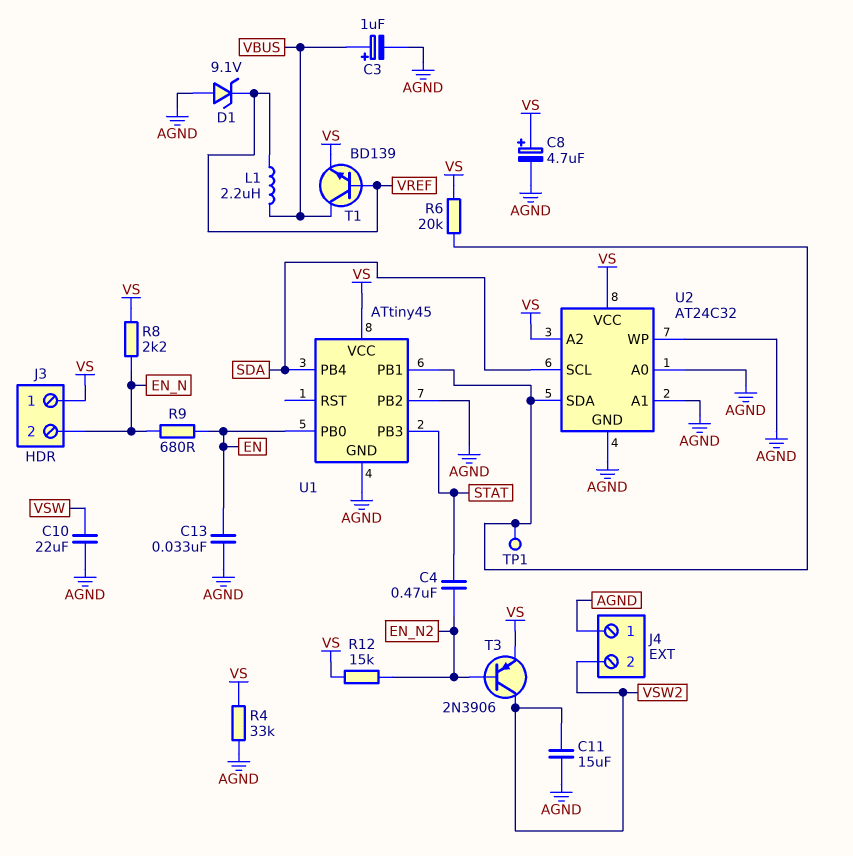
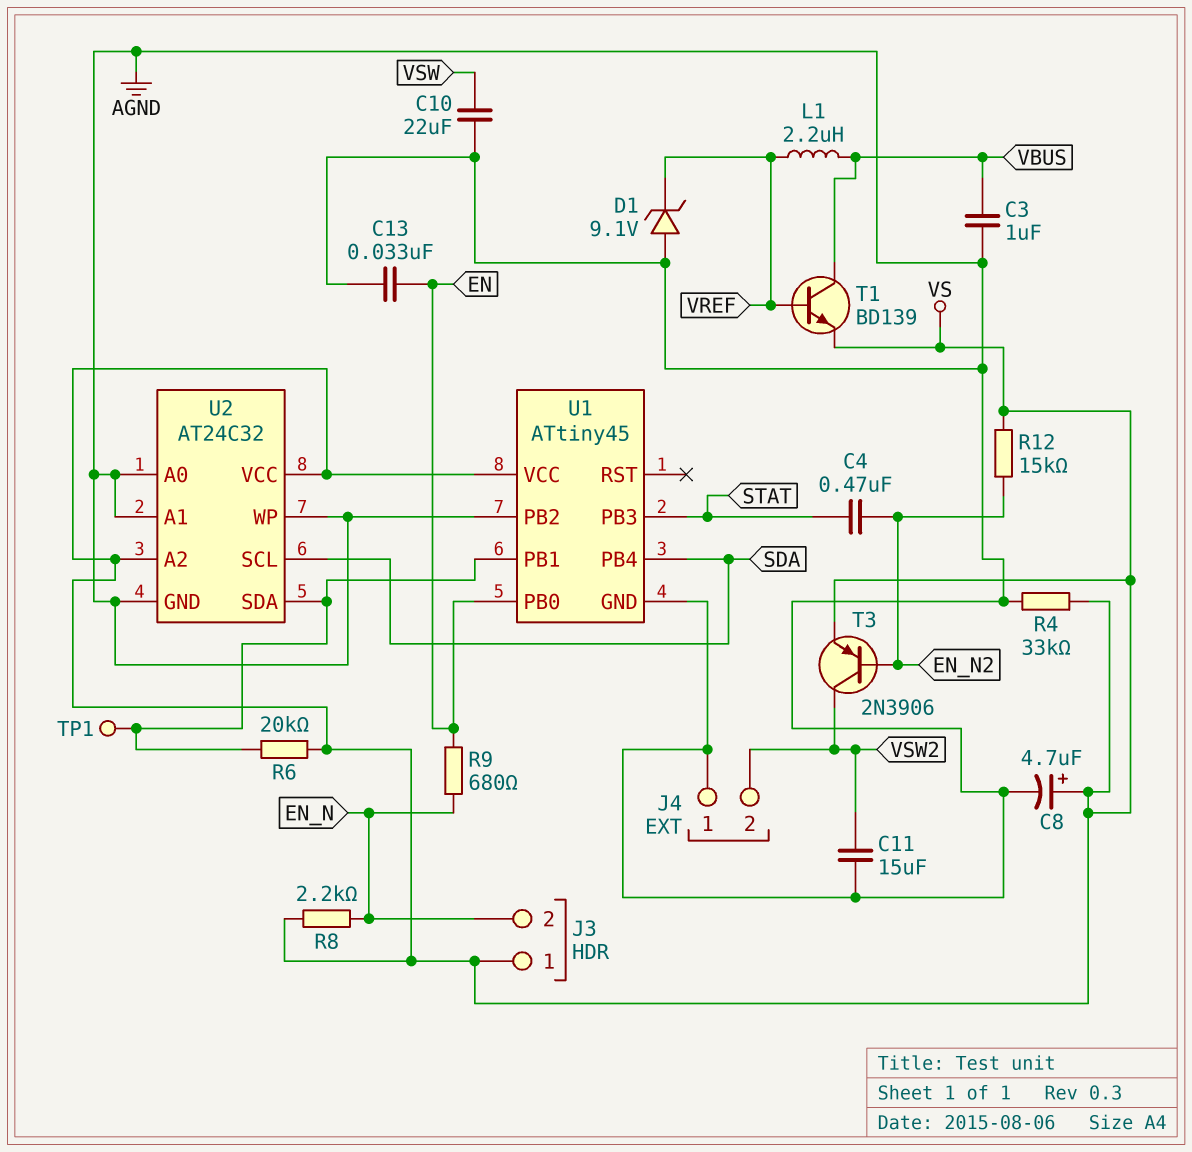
C3: 1uF (plus VBUS, minus AGND) -> 1uF (AGND, VBUS)

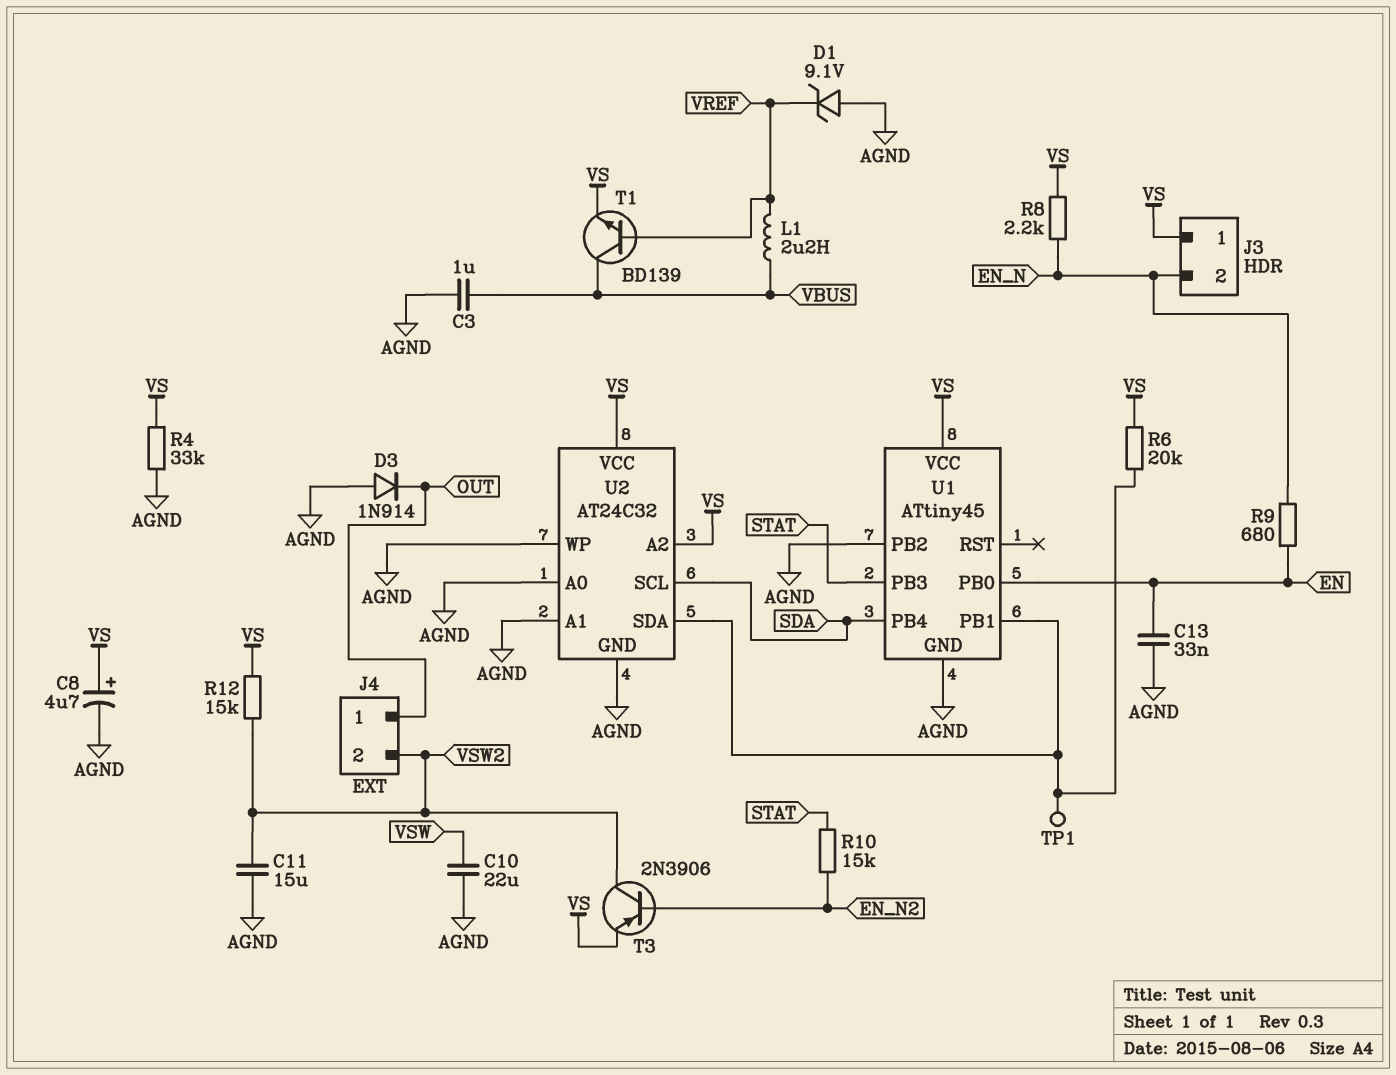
C4: 470nF (EN_N2, STAT) -> none
D3: none -> diode 1N914 (A AGND, K OUT)
J4 pin 1: AGND -> OUT
R10: none -> 15k (EN_N2, STAT)
R12: 15k (EN_N2, VS) -> 15k (VS, VSW2)

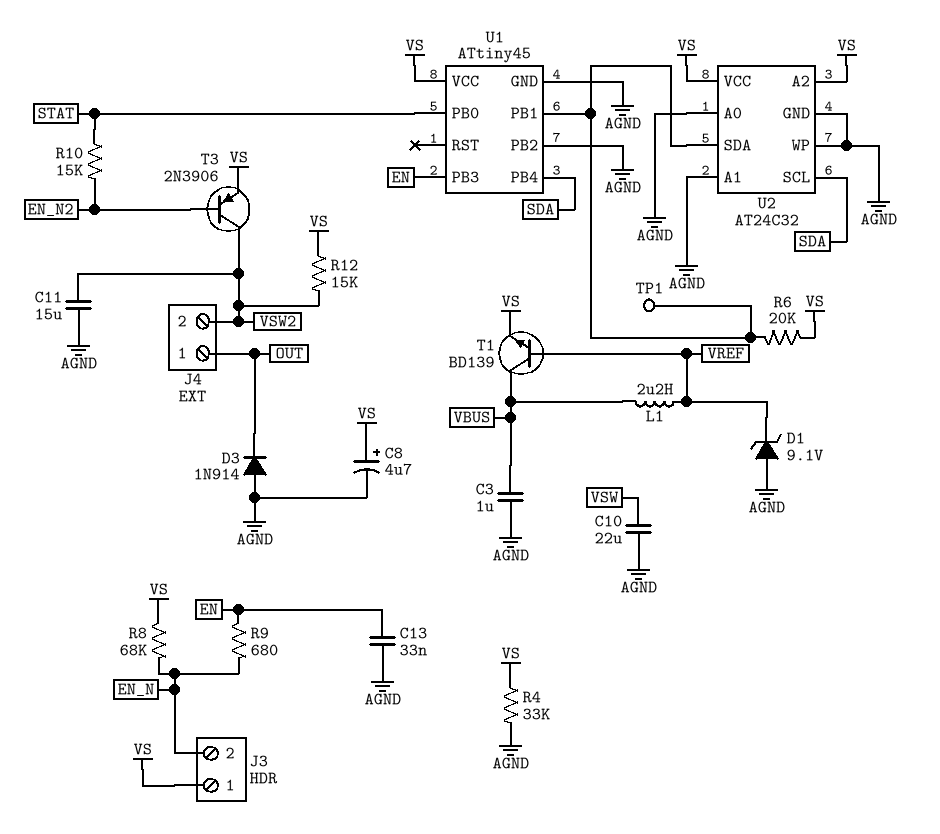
R8: 2.2k (EN_N, VS) -> 68k (EN_N, VS)
U1 pin PB0: EN -> STAT
U1 pin PB3: STAT -> EN

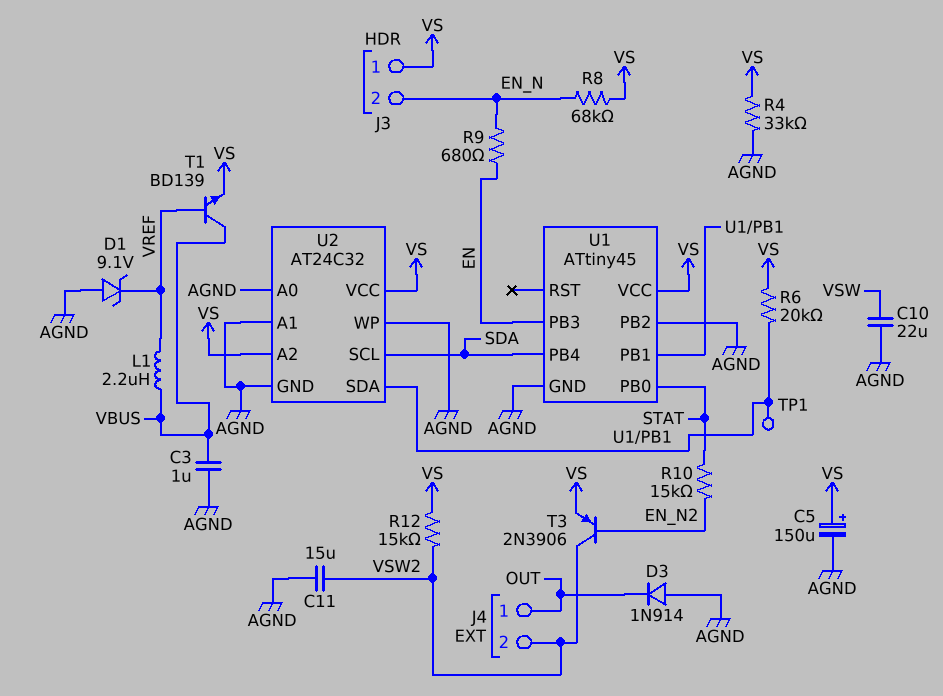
C5: none -> 150uF (plus VS, minus AGND)
C8: 4.7uF (plus VS, minus AGND) -> none
C13: 33nF (AGND, EN) -> none

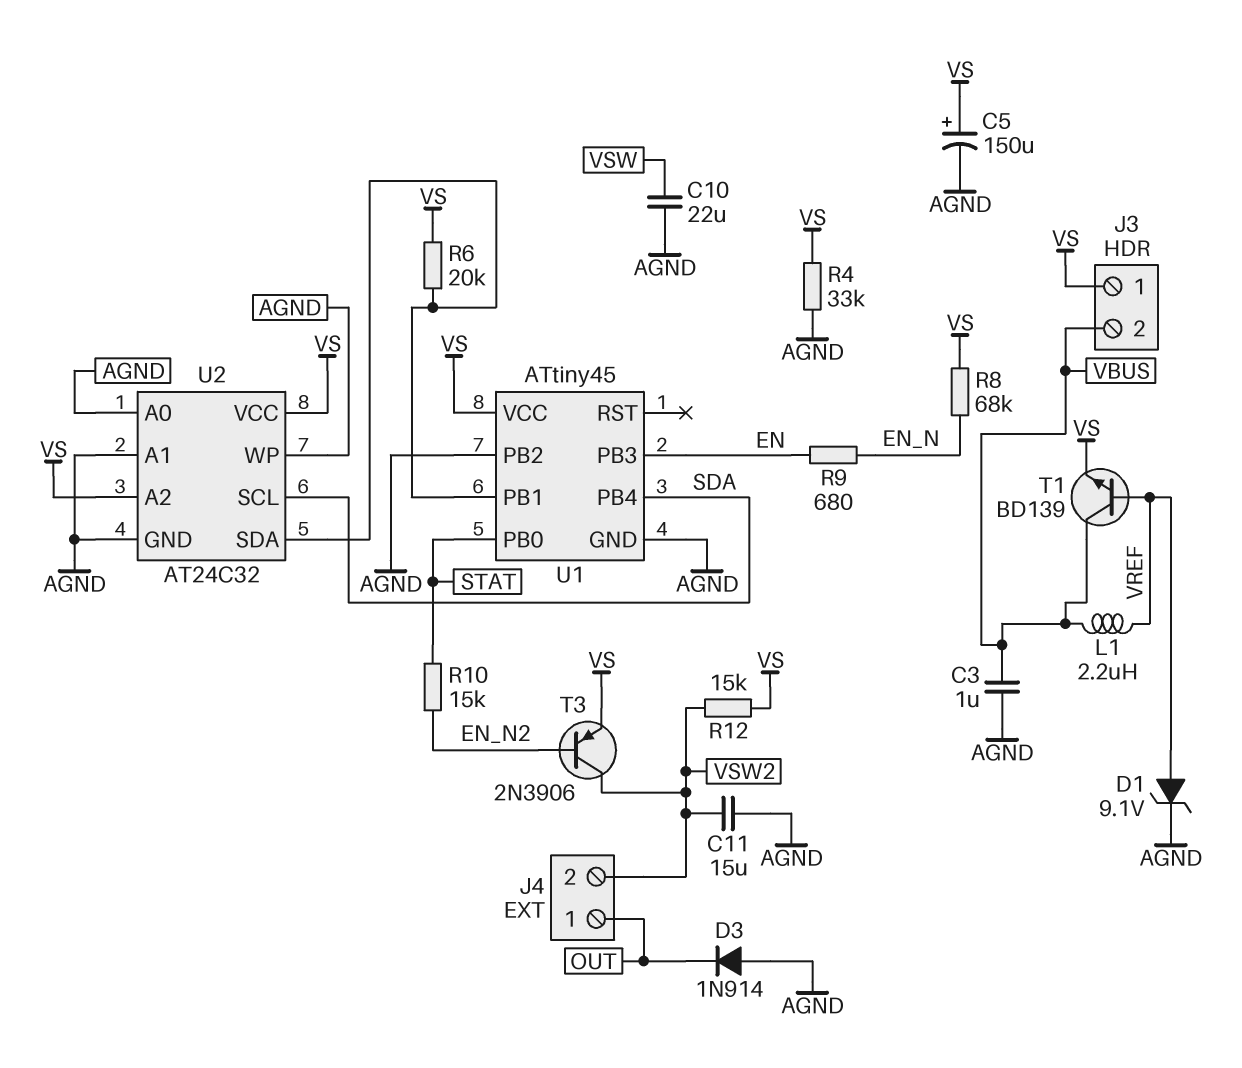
D1: zener 9.1V (A AGND, K VREF) -> zener 9.1V (A VREF, K AGND)
J3 pin 2: EN_N -> VBUS
TP1: test point (U1/PB1) -> none

